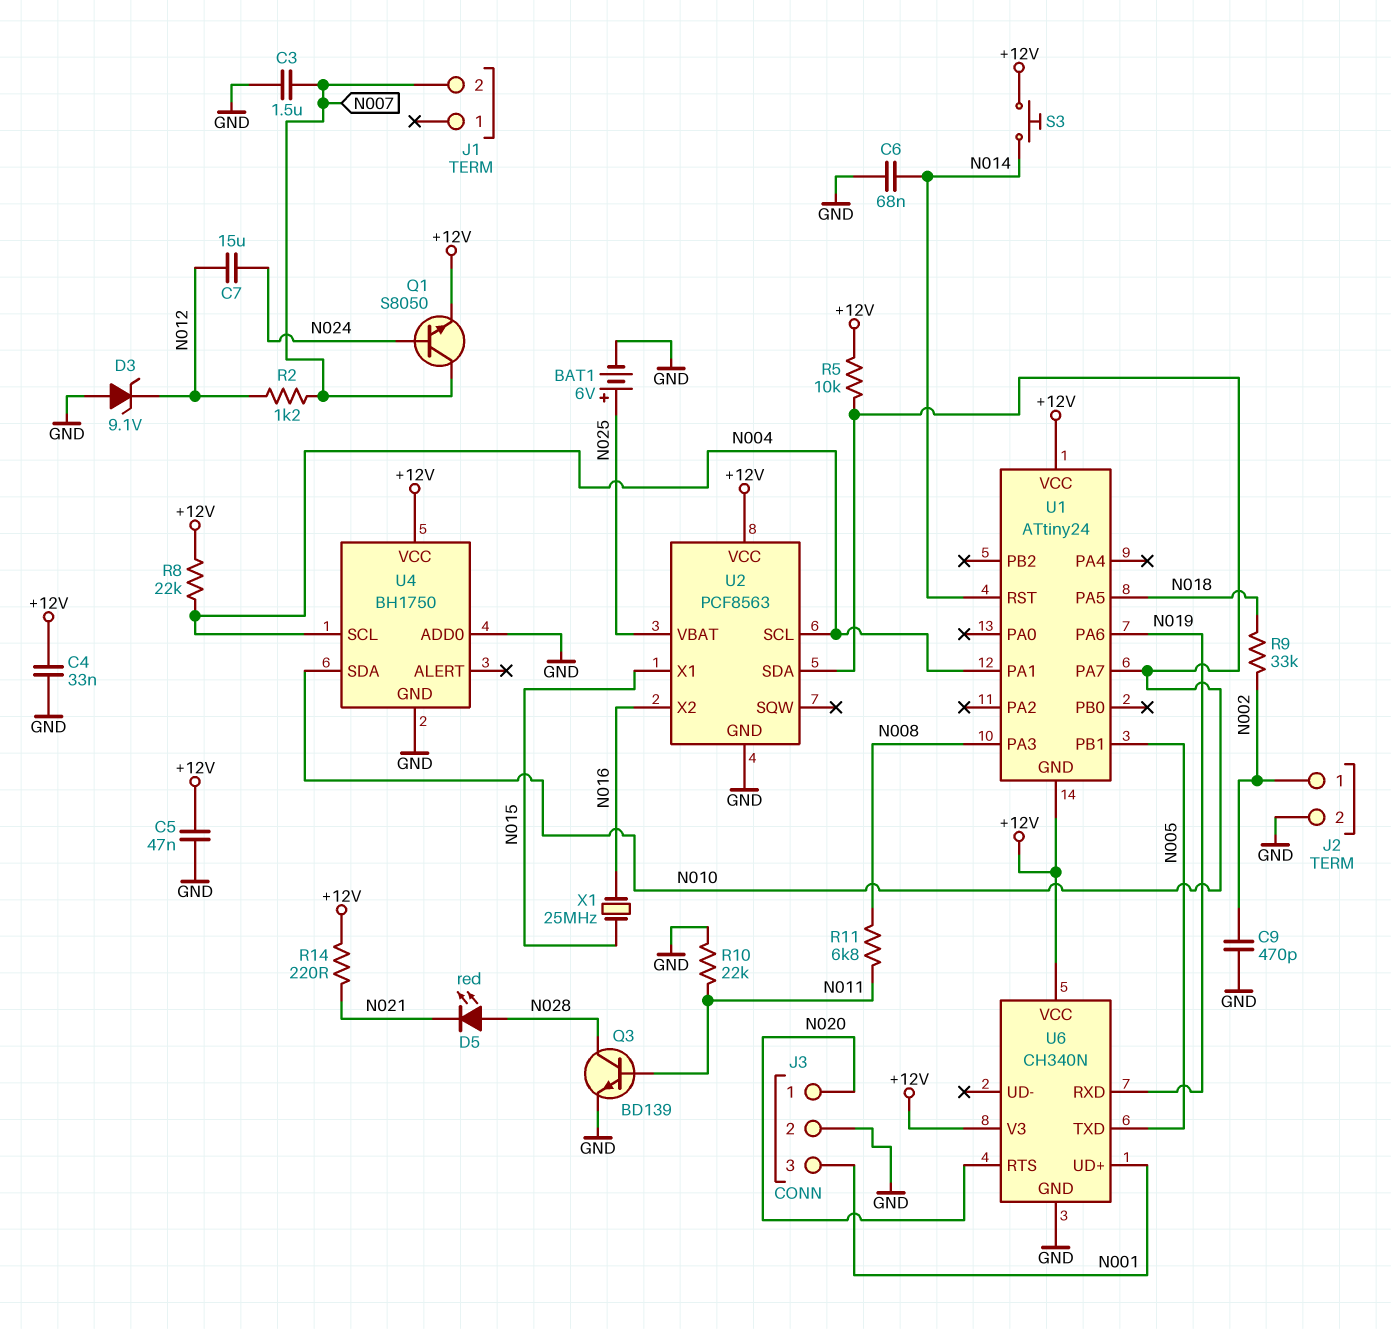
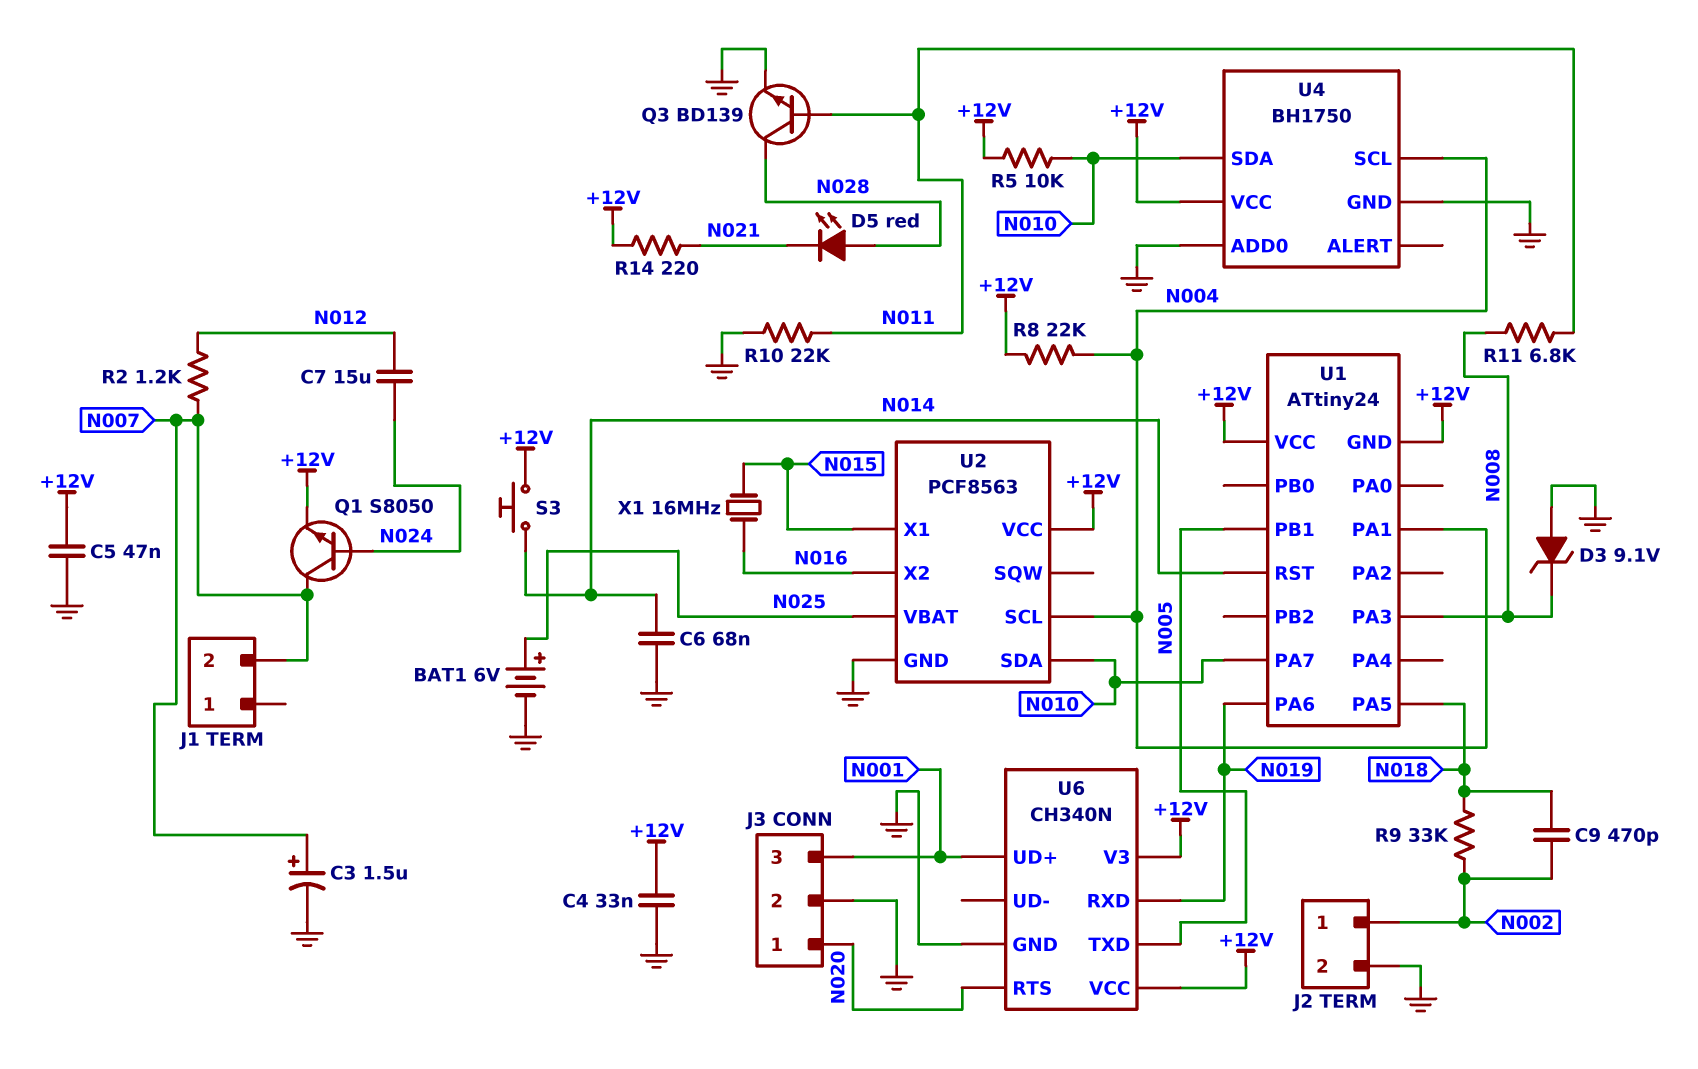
C3: 1.5uF (GND, N007) -> 1.5uF (plus N007, minus GND)
C9: 470pF (GND, N002) -> 470pF (N002, N018)
D3: zener 9.1V (A GND, K N012) -> zener 9.1V (A GND, K N008)
X1: 25MHz (N015, N016) -> 16MHz (N015, N016)

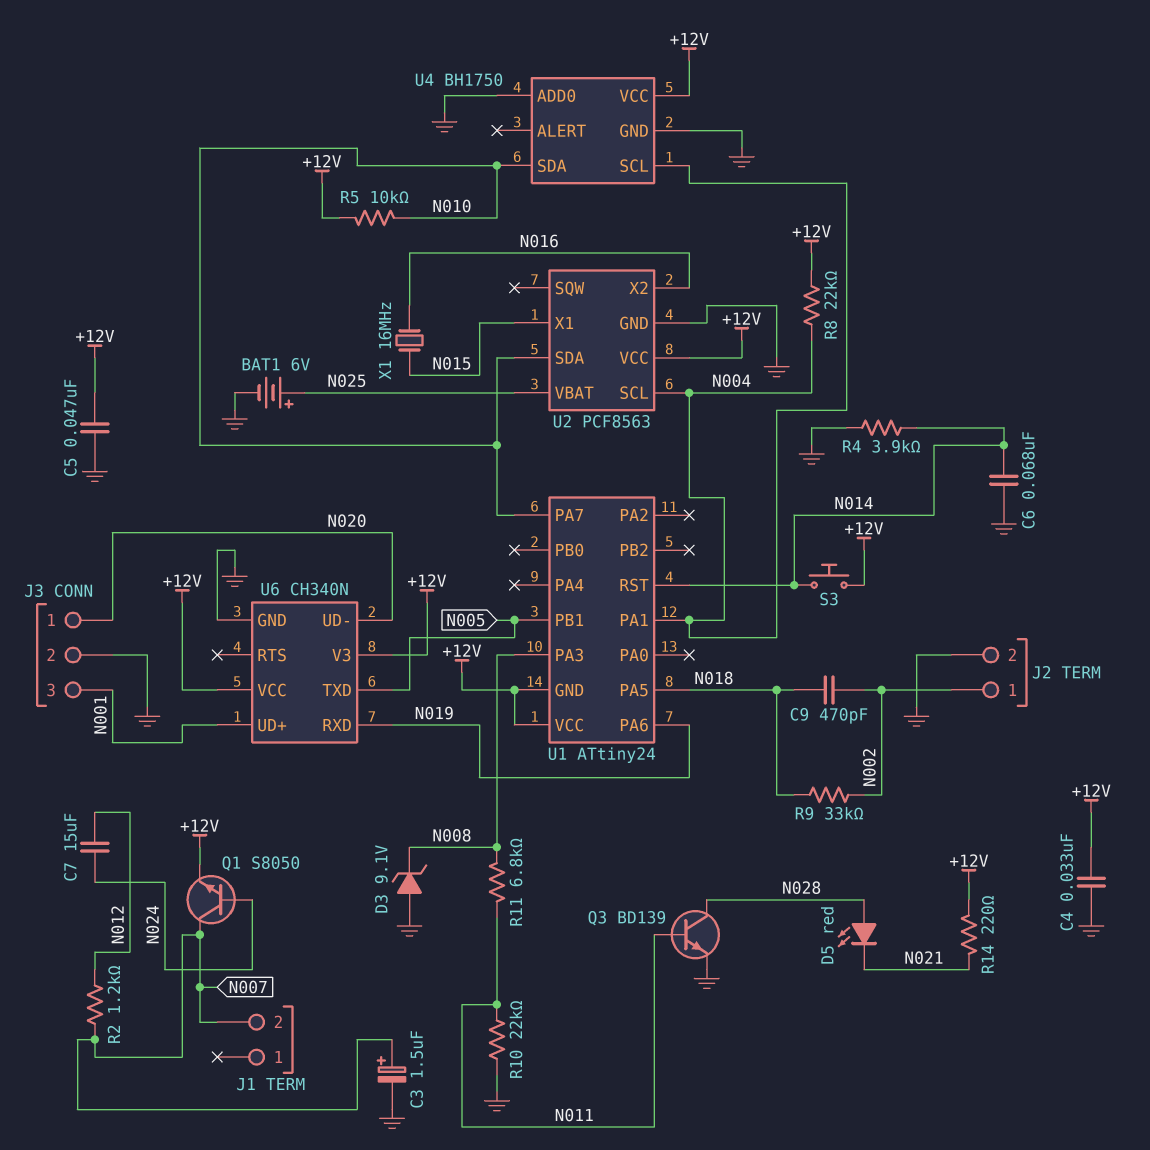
R4: none -> 3.9k (GND, N014)
U6 pin RTS: N020 -> none
U6 pin UD-: none -> N020

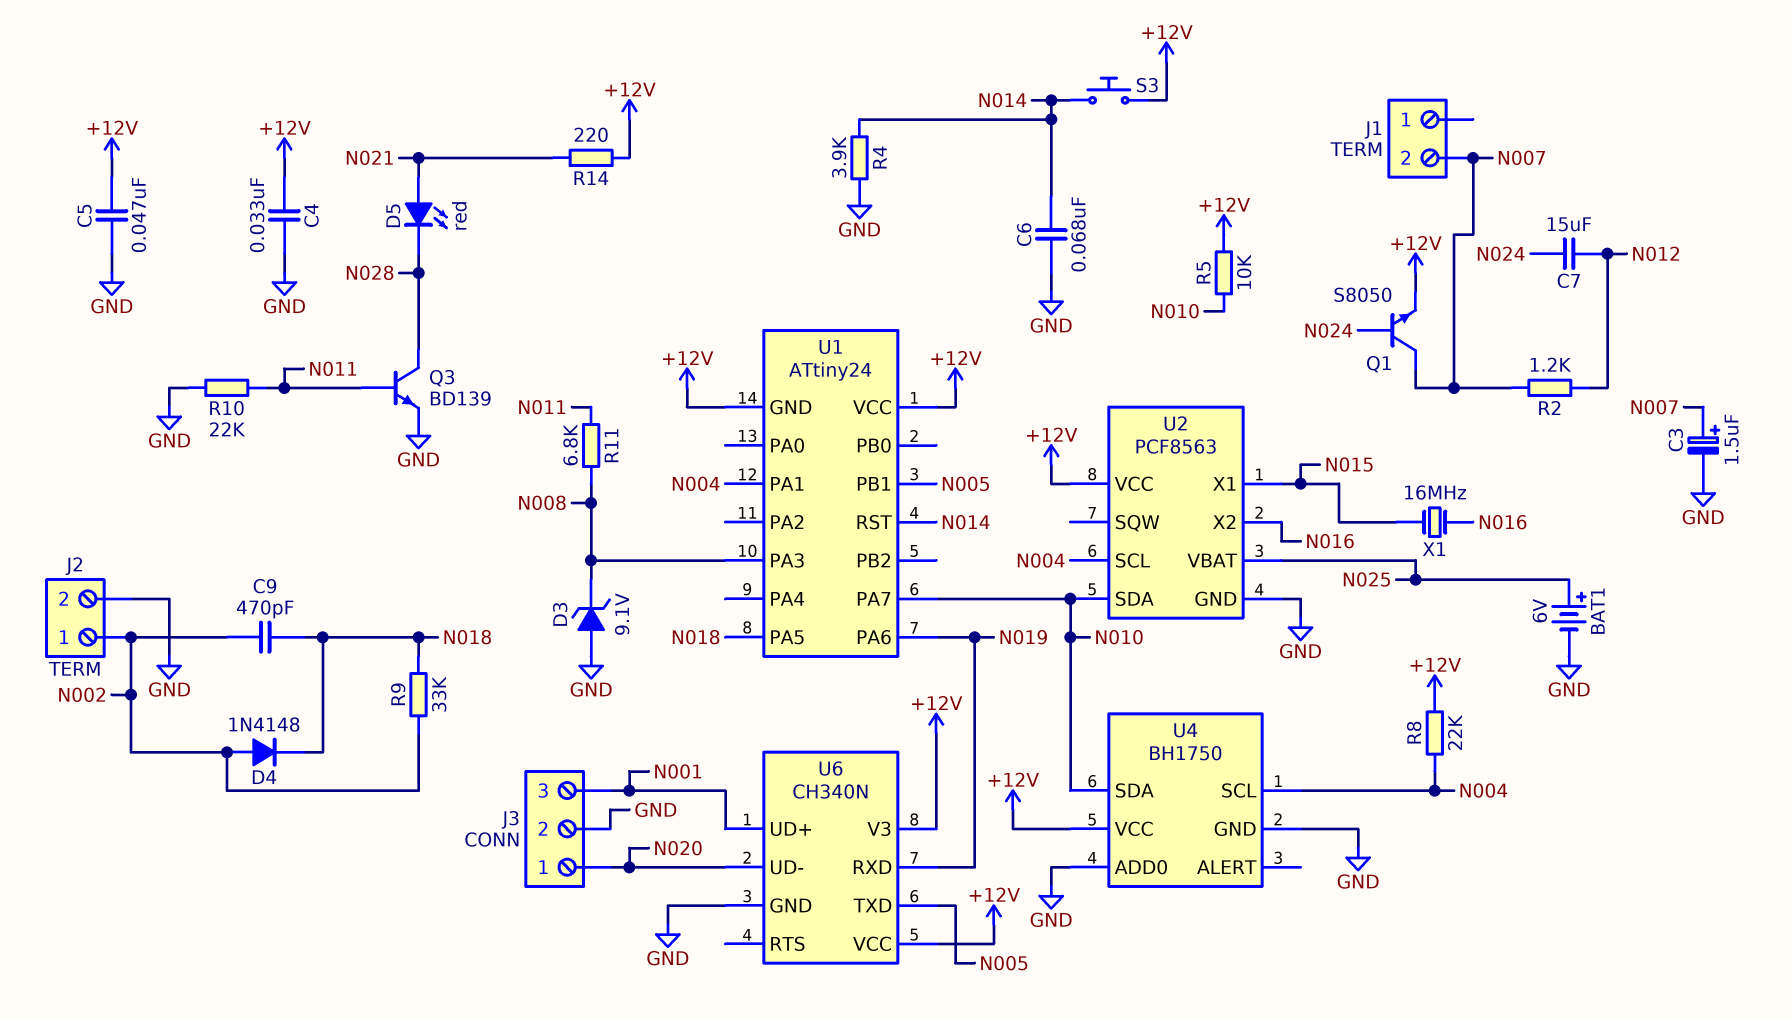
D4: none -> diode 1N4148 (A N002, K N018)
D5: LED red (A N028, K N021) -> LED red (A N021, K N028)

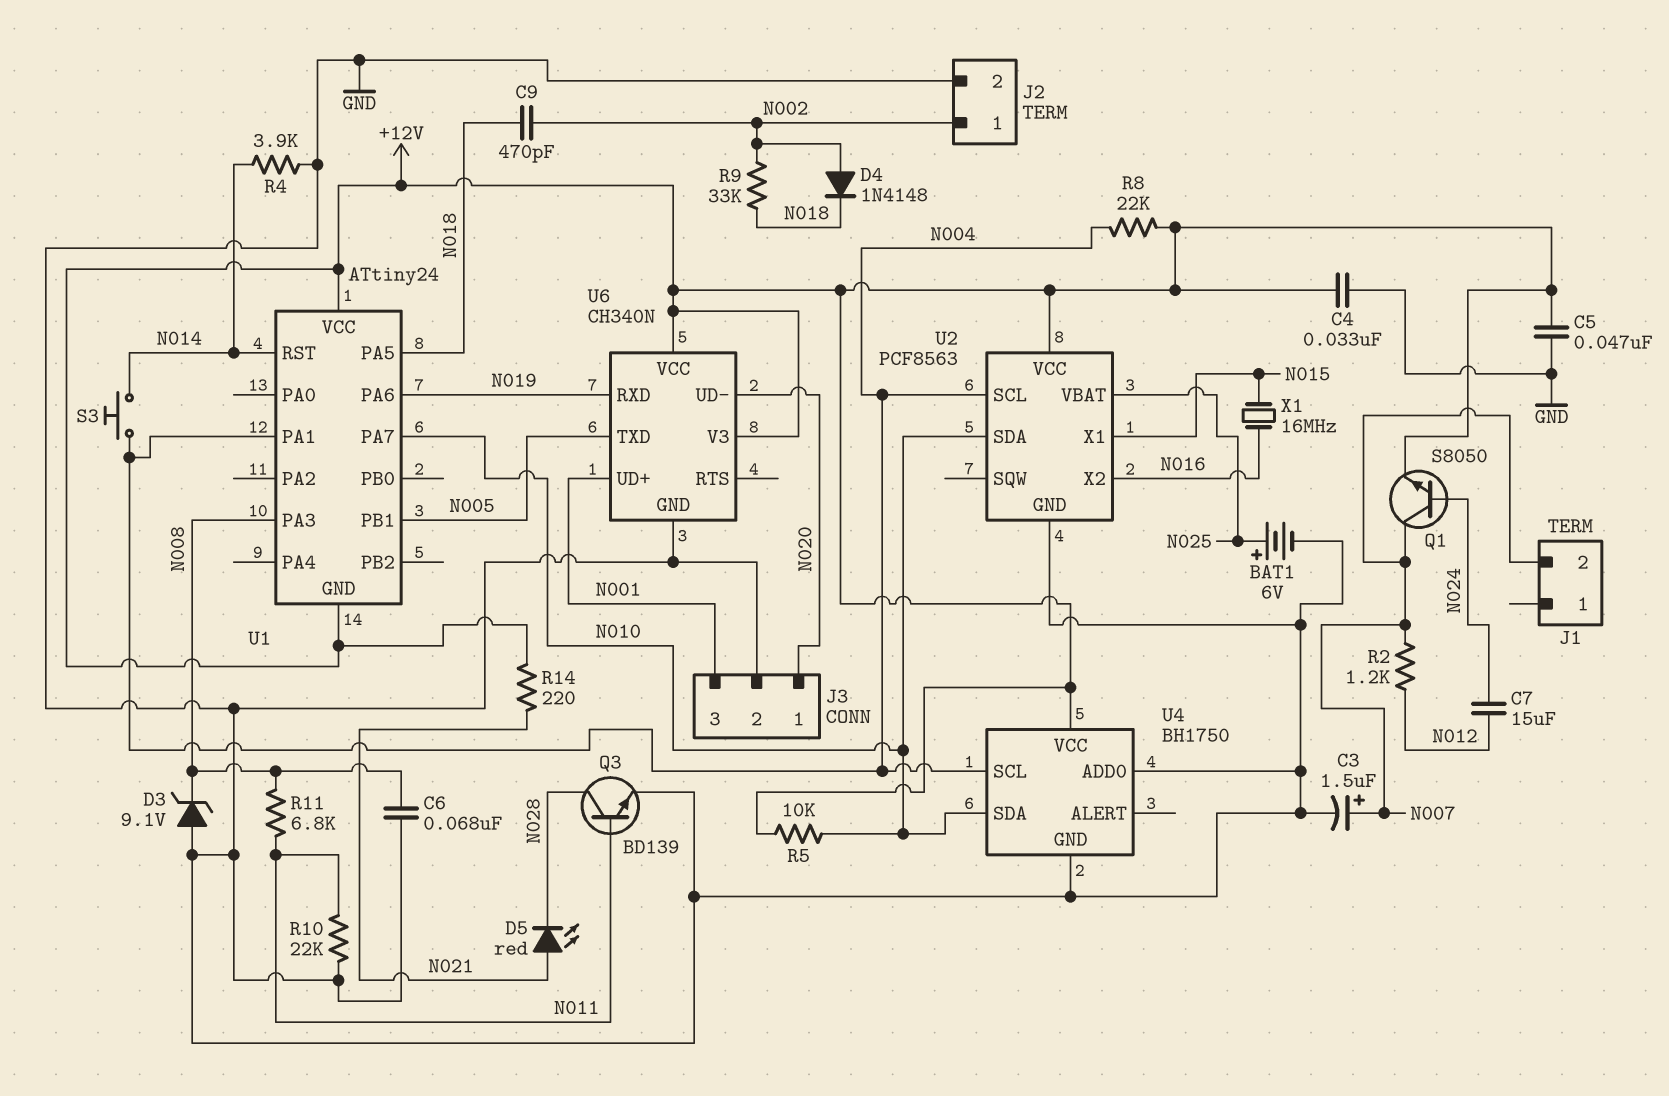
C6: 68nF (GND, N014) -> 68nF (GND, N008)
S3: button (+12V, N014) -> button (N004, N014)

